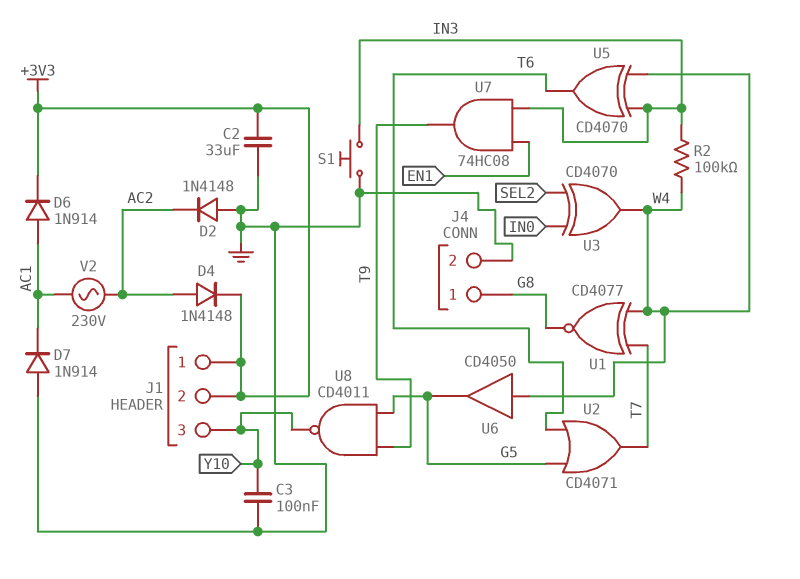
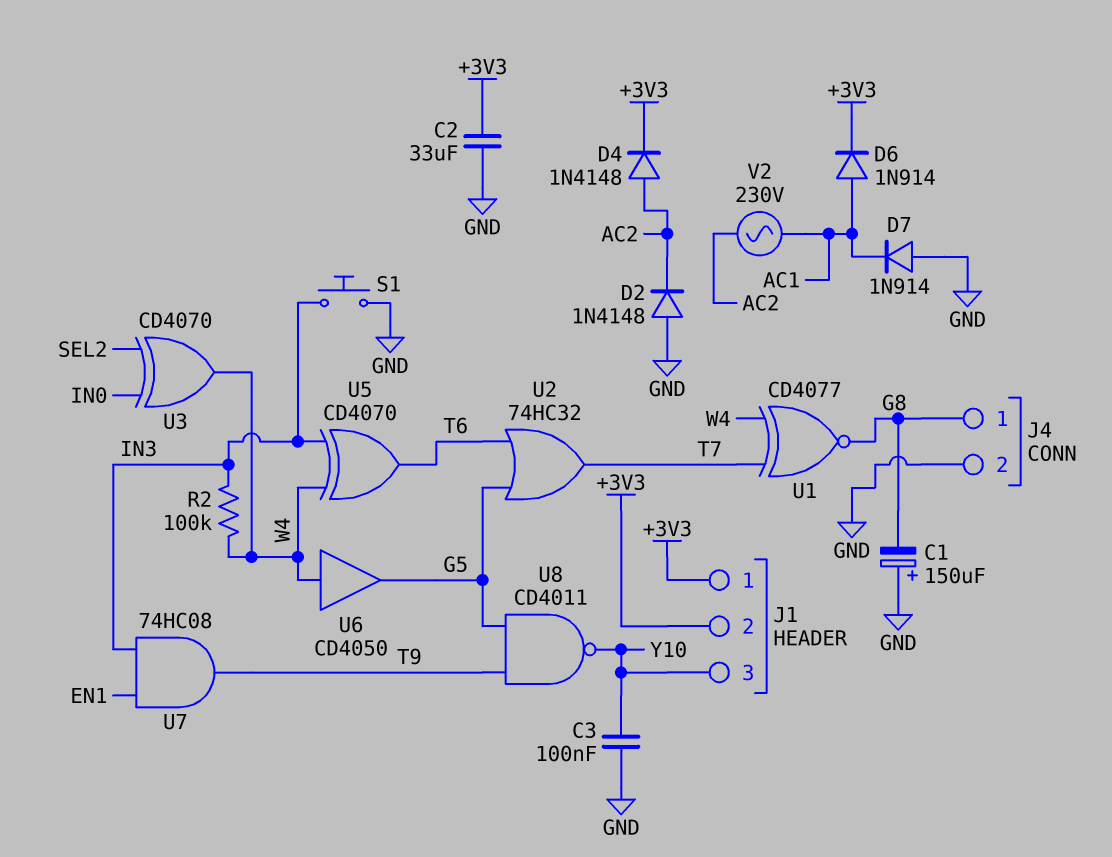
C1: none -> 150uF (plus GND, minus G8)
U2: OR CD4071 (in G5, in T6, out T7) -> OR 74HC32 (in G5, in T6, out T7)

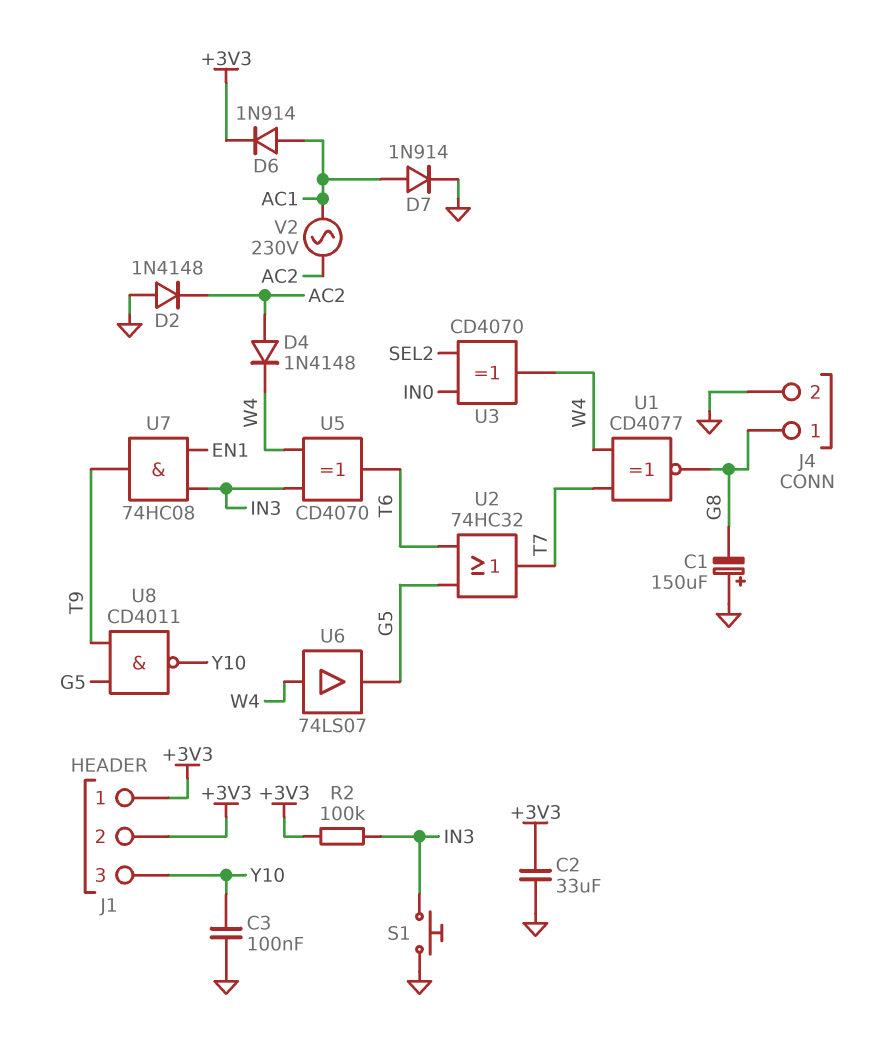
D4: diode 1N4148 (A AC2, K +3V3) -> diode 1N4148 (A AC2, K W4)
D7: diode 1N914 (A GND, K AC1) -> diode 1N914 (A AC1, K GND)
R2: 100k (IN3, W4) -> 100k (+3V3, IN3)
U6: buffer CD4050 (in W4, out G5) -> buffer 74LS07 (in W4, out G5)

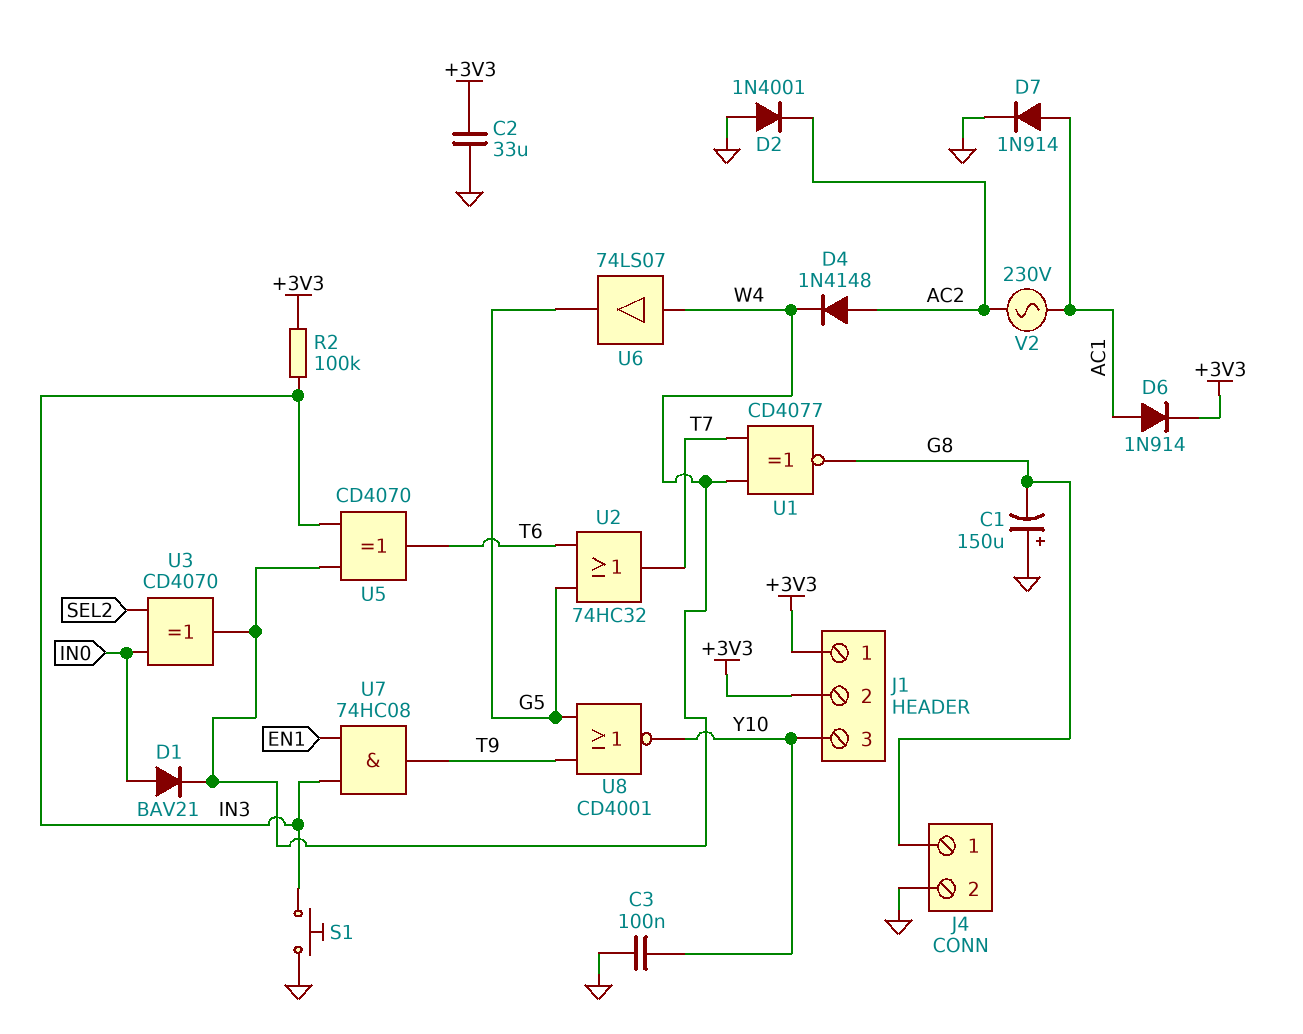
D1: none -> diode BAV21 (A IN0, K W4)
D2: diode 1N4148 (A GND, K AC2) -> diode 1N4001 (A GND, K AC2)
U8: NAND CD4011 (in G5, in T9, out Y10) -> NOR CD4001 (in G5, in T9, out Y10)

